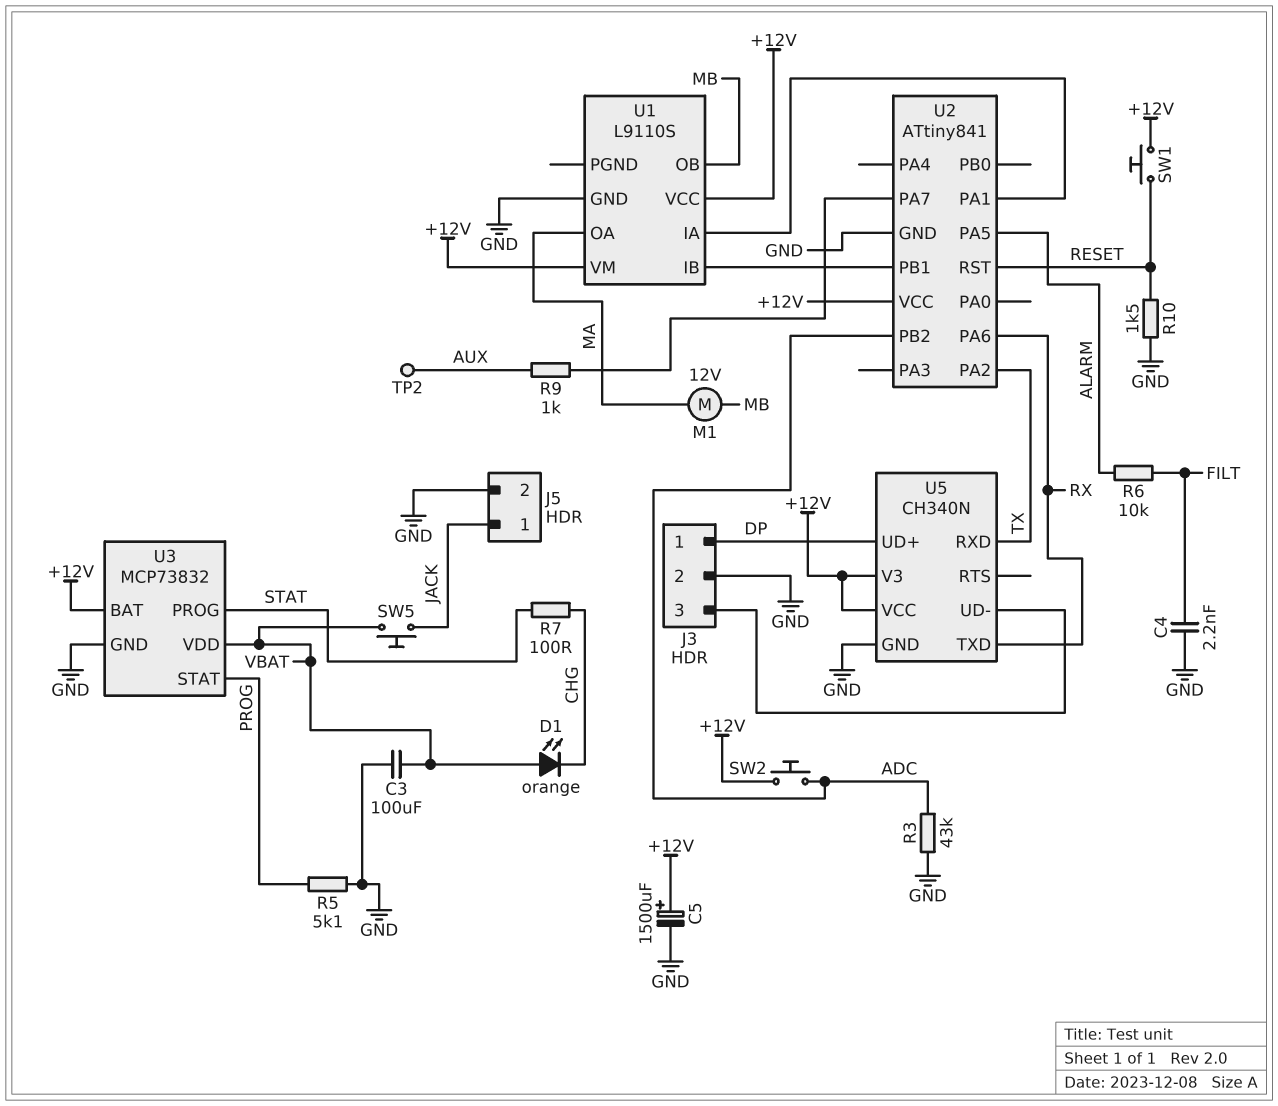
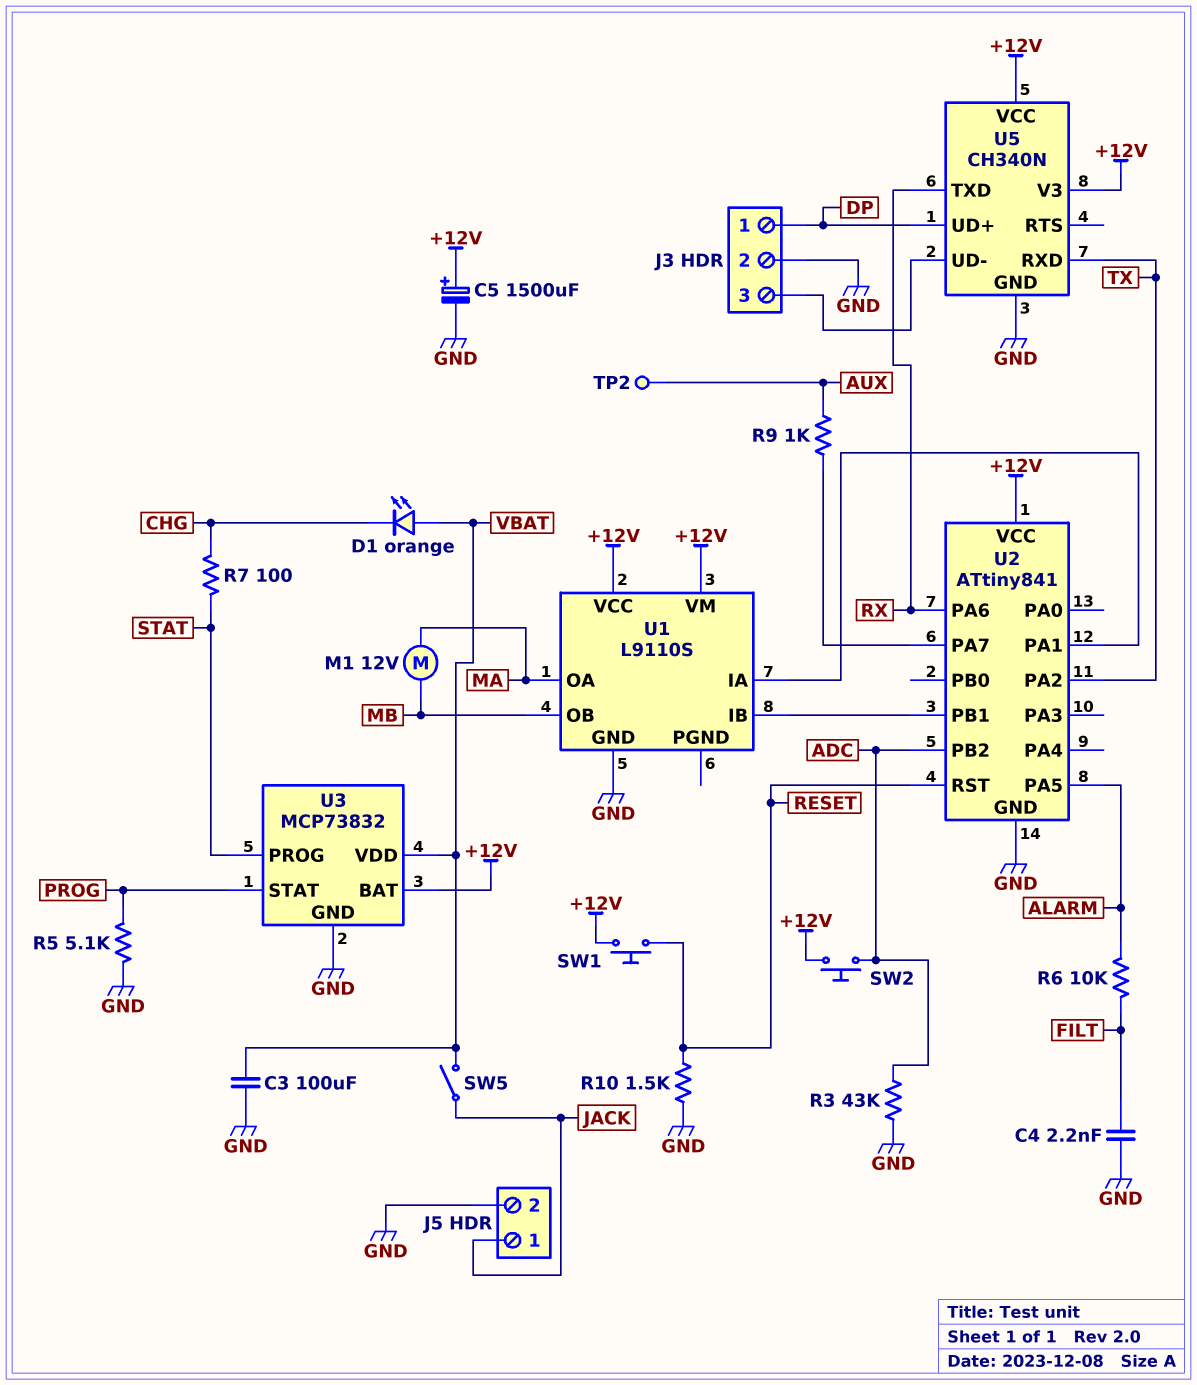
SW5: button (JACK, VBAT) -> switch (JACK, VBAT)

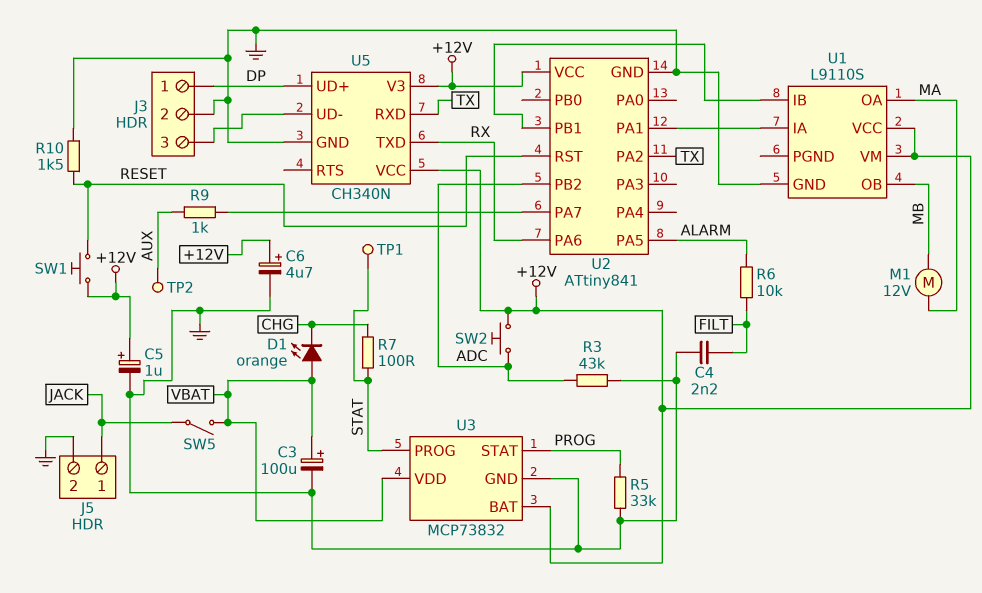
C3: 100uF (GND, VBAT) -> 100uF (plus VBAT, minus GND)
C5: 1500uF (plus +12V, minus GND) -> 1uF (plus +12V, minus GND)
C6: none -> 4.7uF (plus +12V, minus GND)
R5: 5.1k (GND, PROG) -> 33k (GND, PROG)
TP1: none -> test point (STAT)

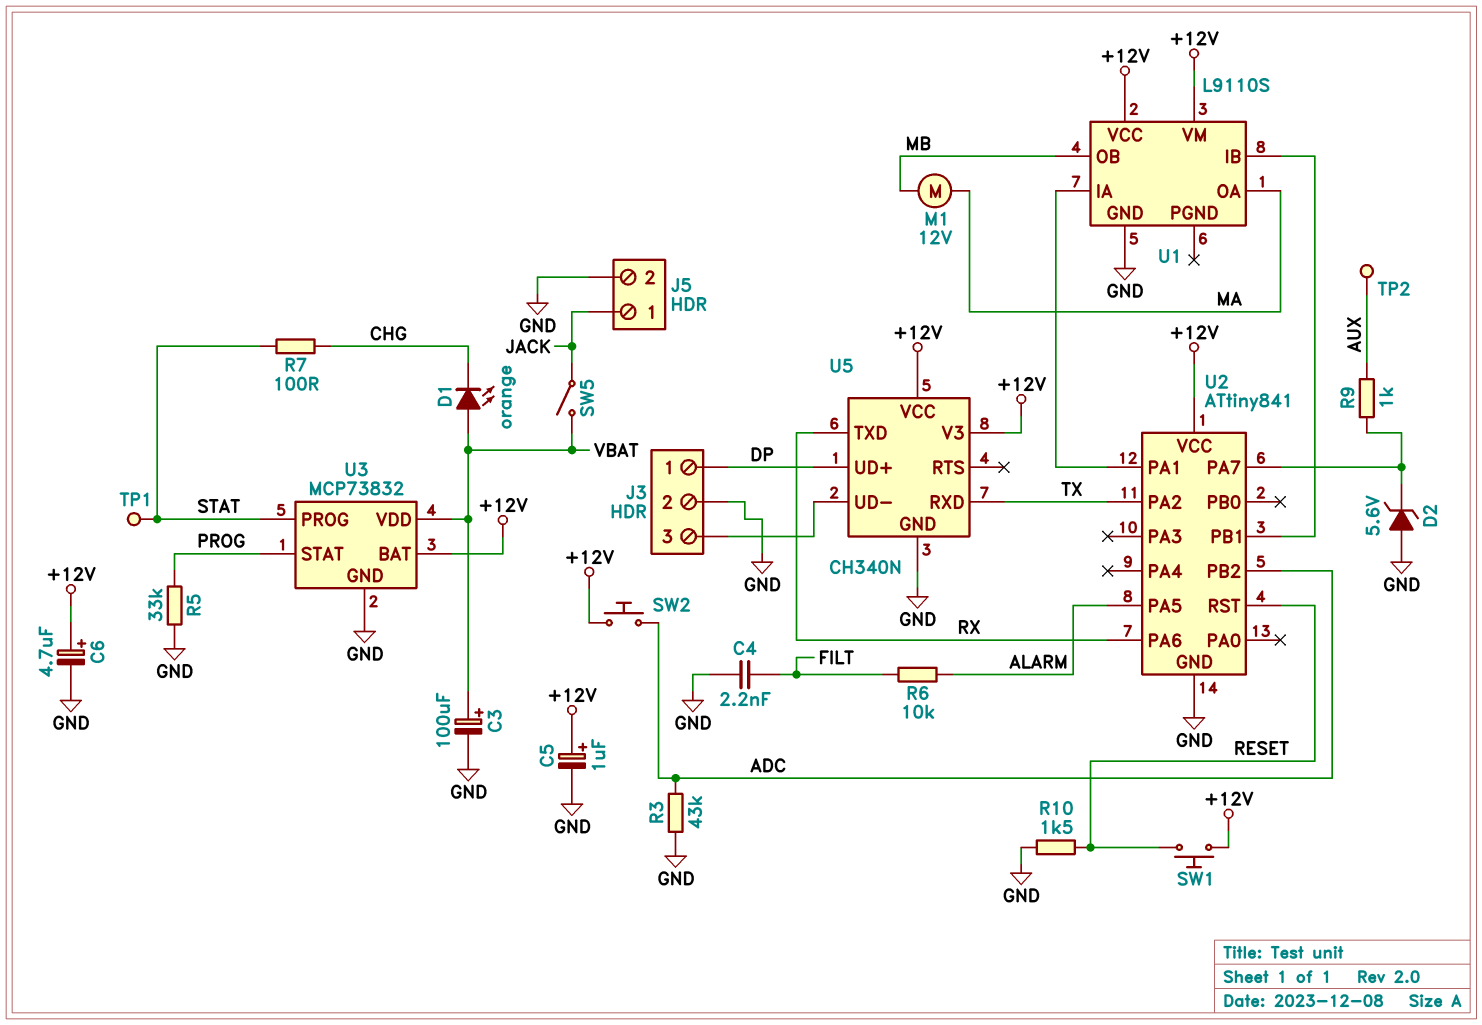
D2: none -> zener 5.6V (A GND, K U2/PA7)

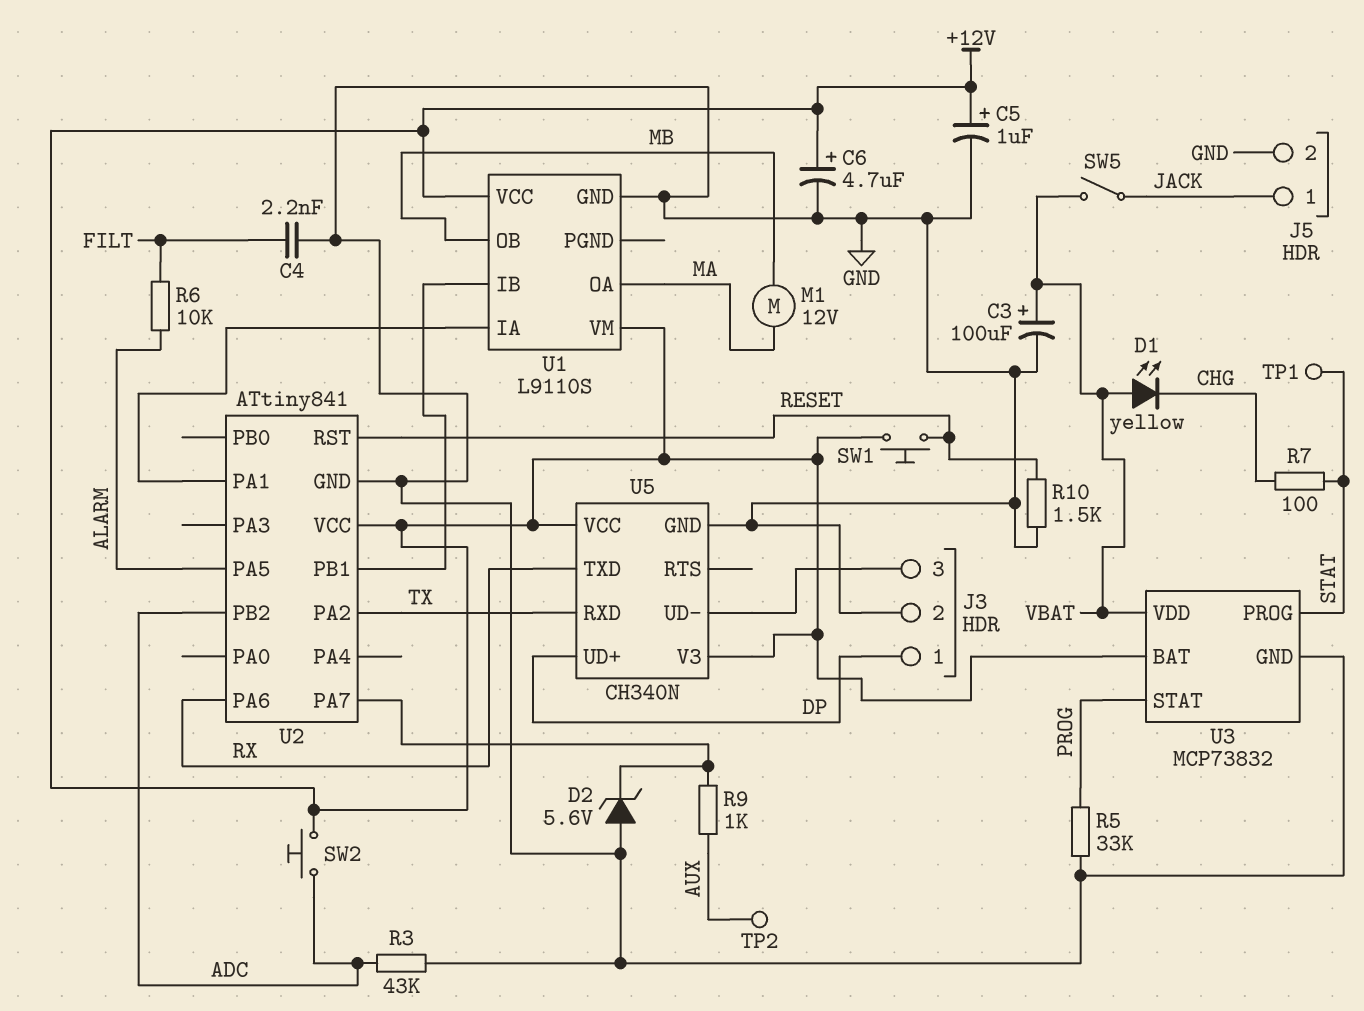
D1: LED orange (A VBAT, K CHG) -> LED yellow (A VBAT, K CHG)

